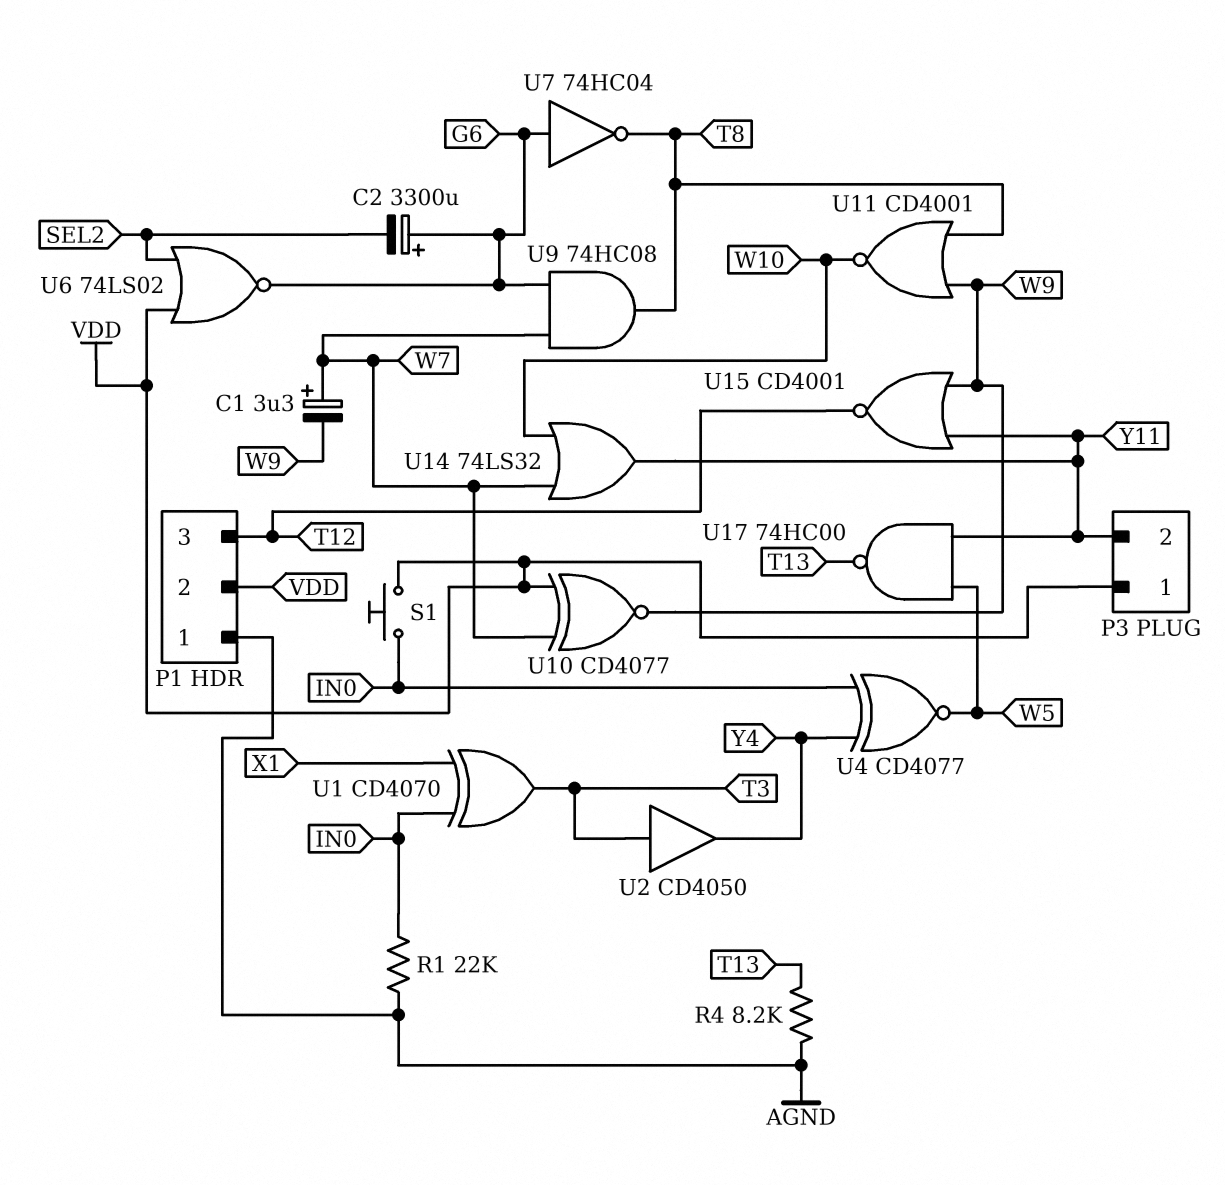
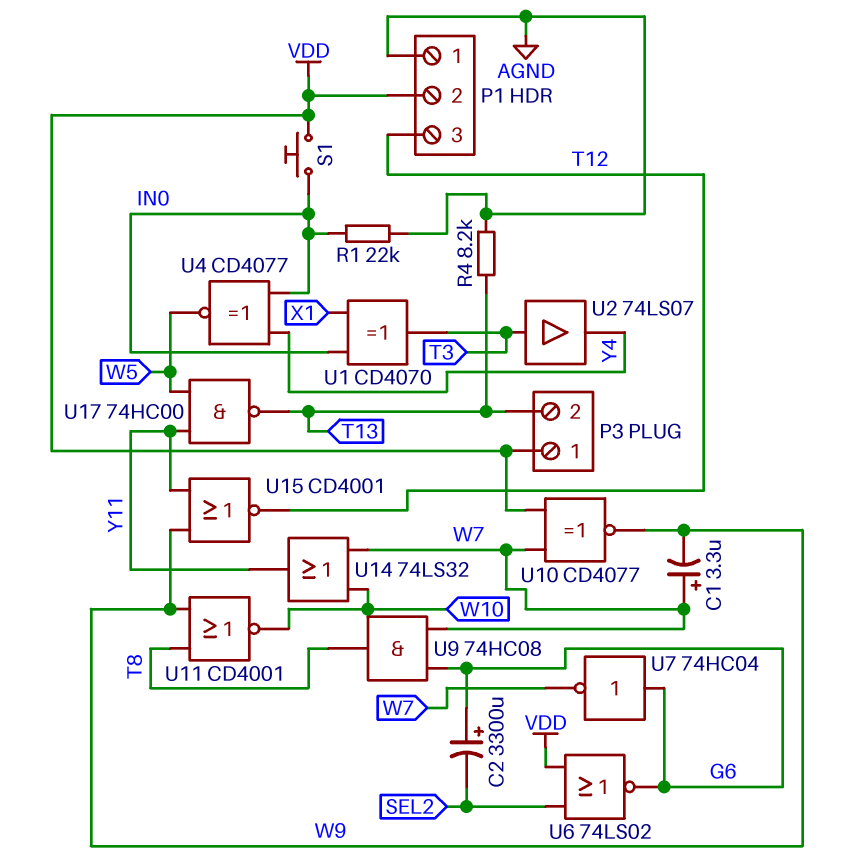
P3 pin 2: Y11 -> T13
U2: buffer CD4050 (in T3, out Y4) -> buffer 74LS07 (in T3, out Y4)
U7: NOT 74HC04 (in G6, out T8) -> NOT 74HC04 (in G6, out W7)

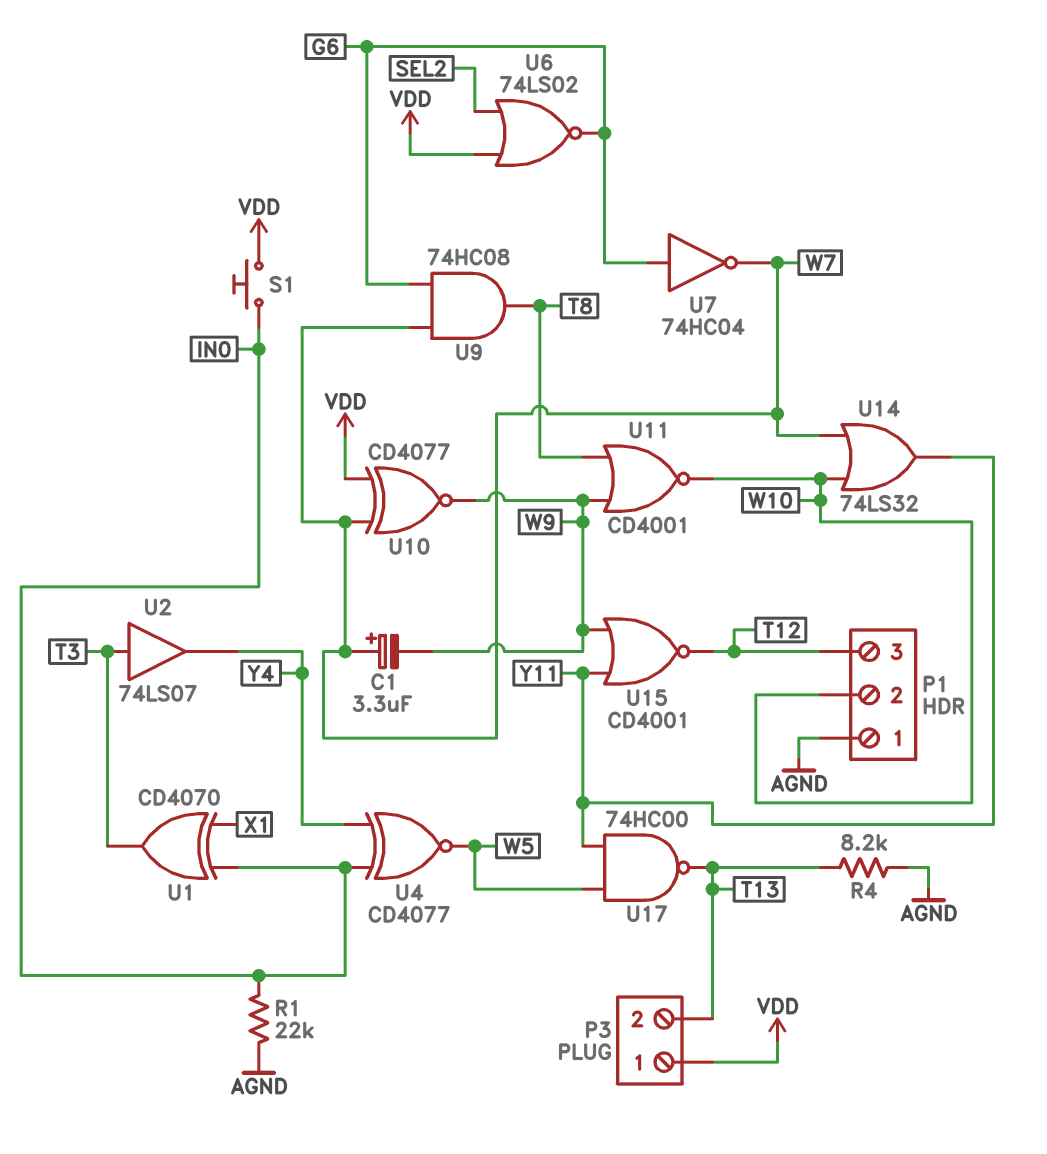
C2: 3300uF (plus G6, minus SEL2) -> none
P1 pin 2: VDD -> W10

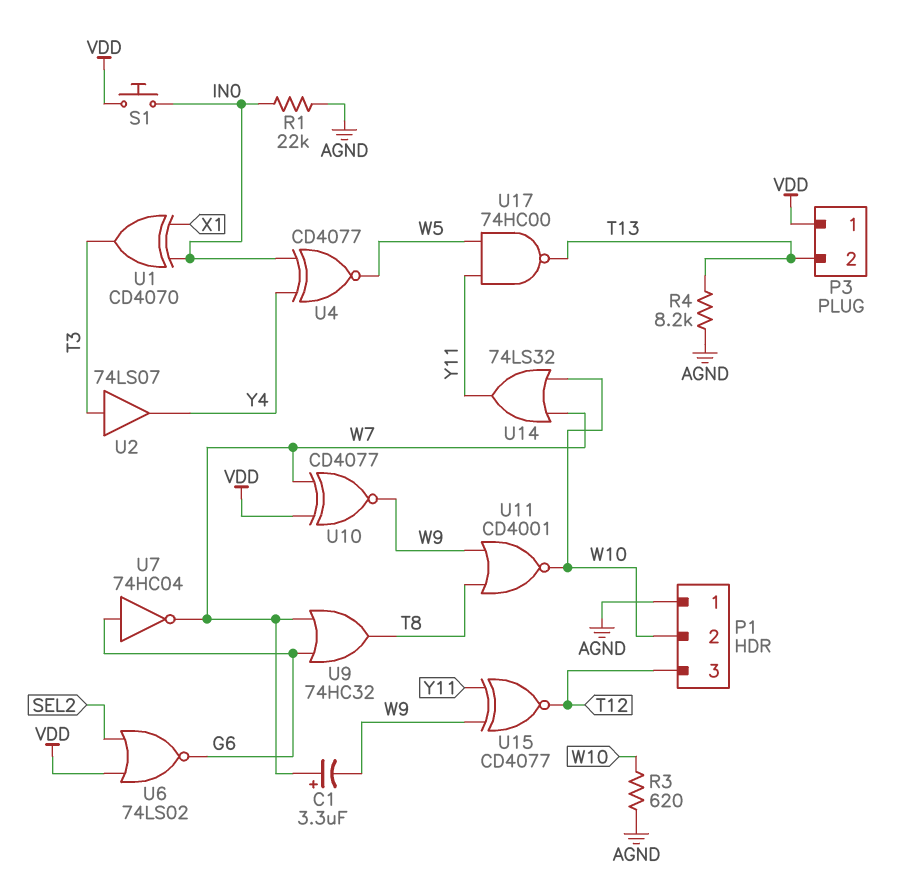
R3: none -> 620 (AGND, W10)
U9: AND 74HC08 (in G6, in W7, out T8) -> OR 74HC32 (in G6, in W7, out T8)
U15: NOR CD4001 (in W9, in Y11, out T12) -> XNOR CD4077 (in W9, in Y11, out T12)

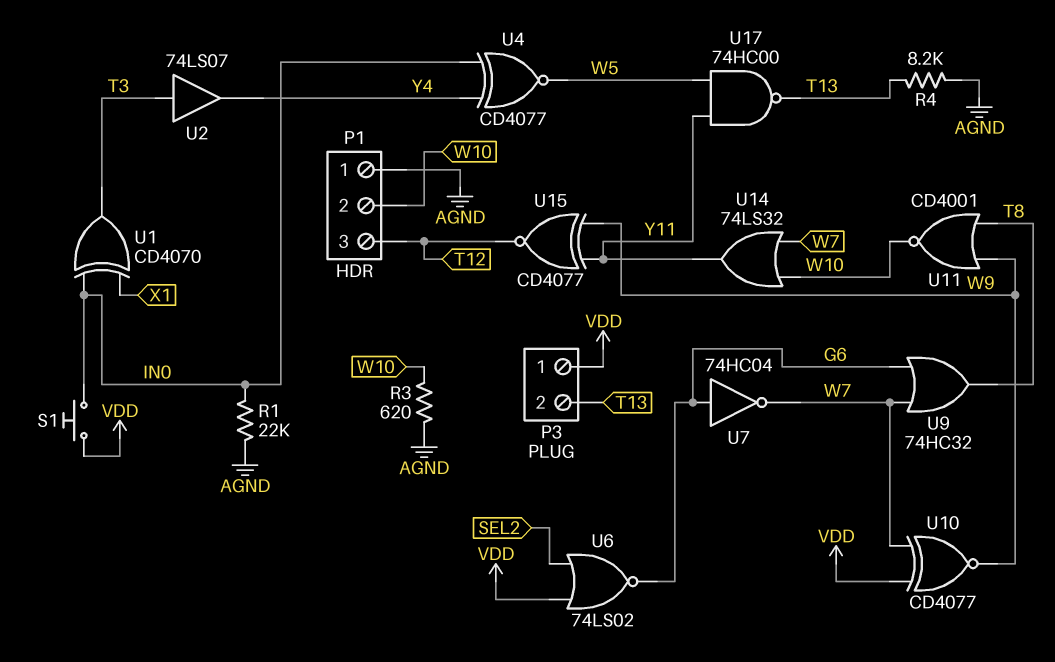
C1: 3.3uF (plus W7, minus W9) -> none

